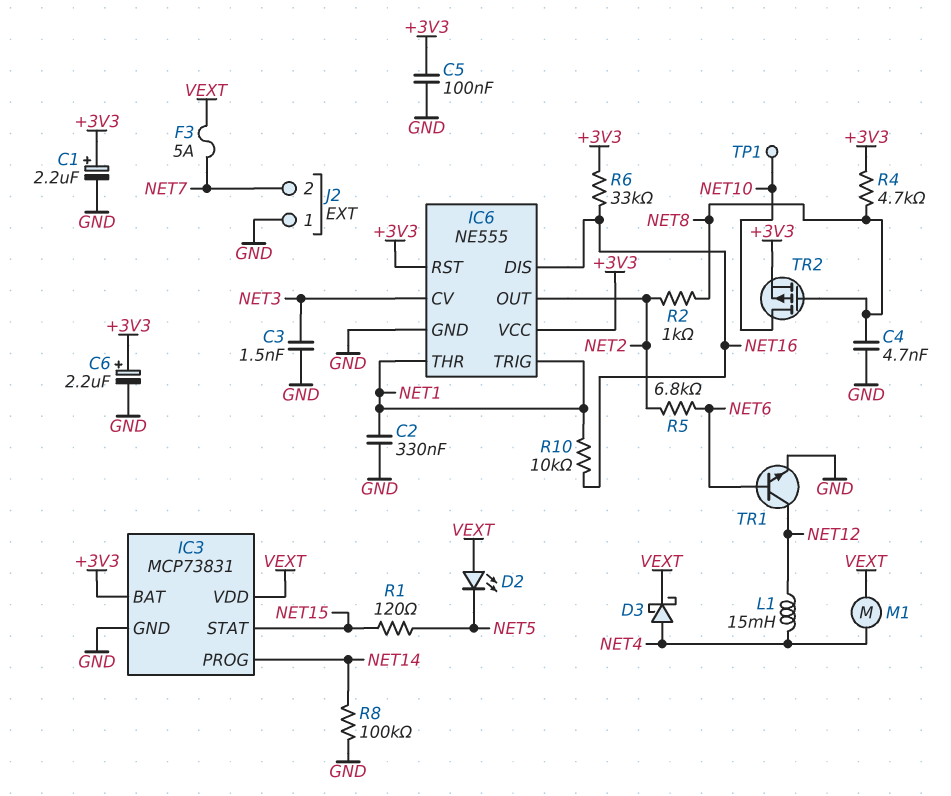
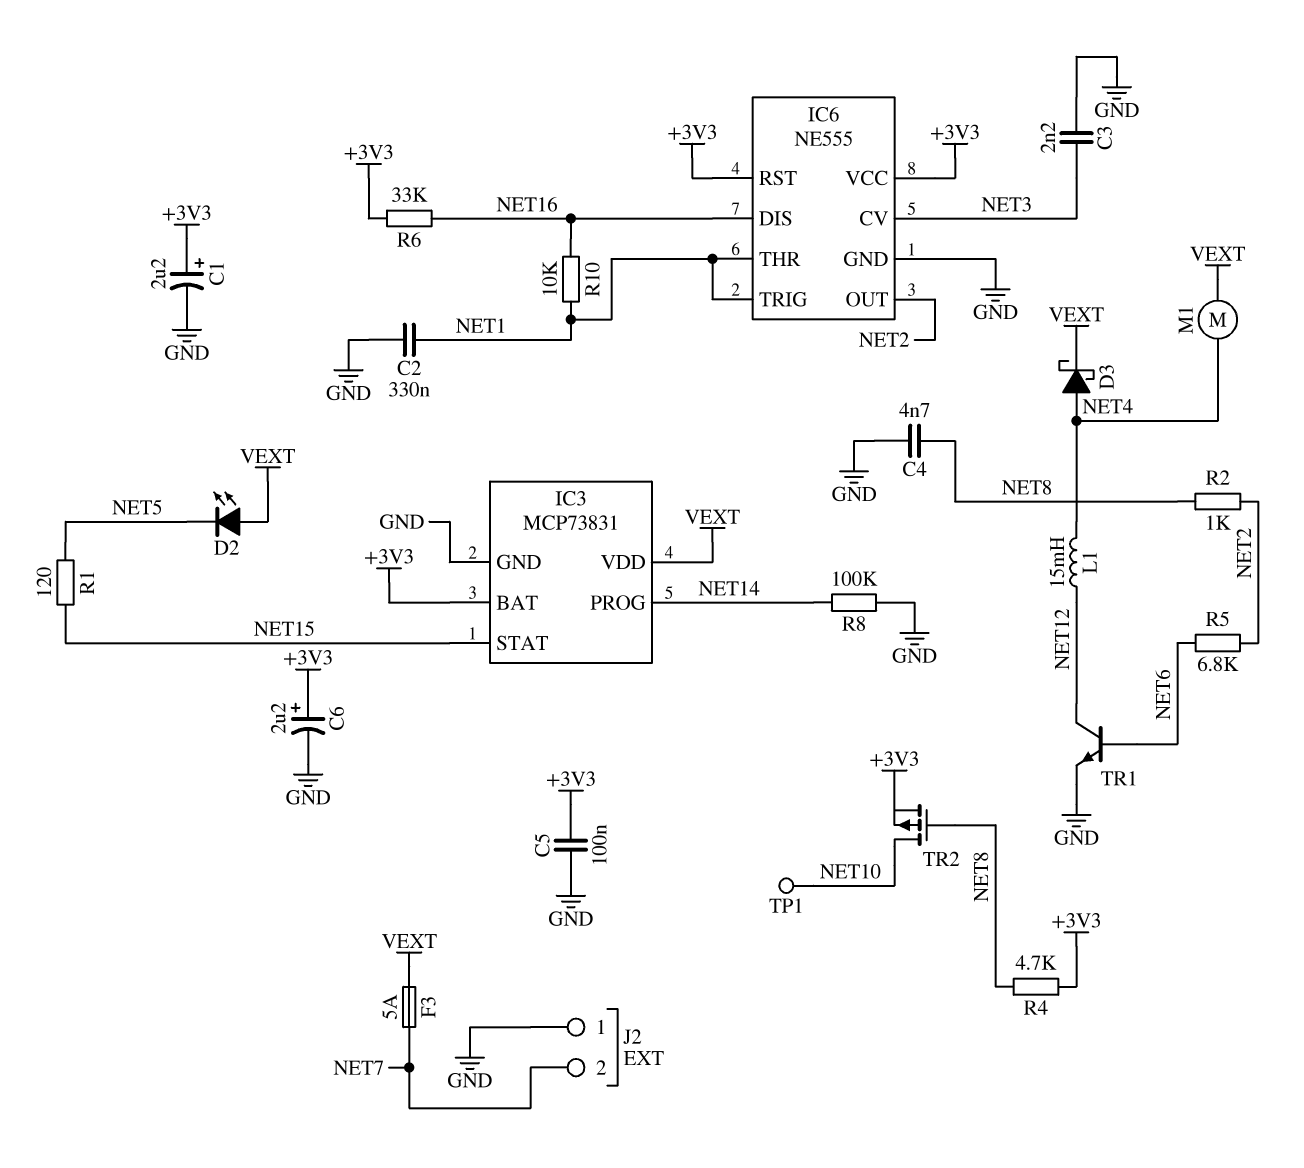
C3: 1.5nF (GND, NET3) -> 2.2nF (GND, NET3)

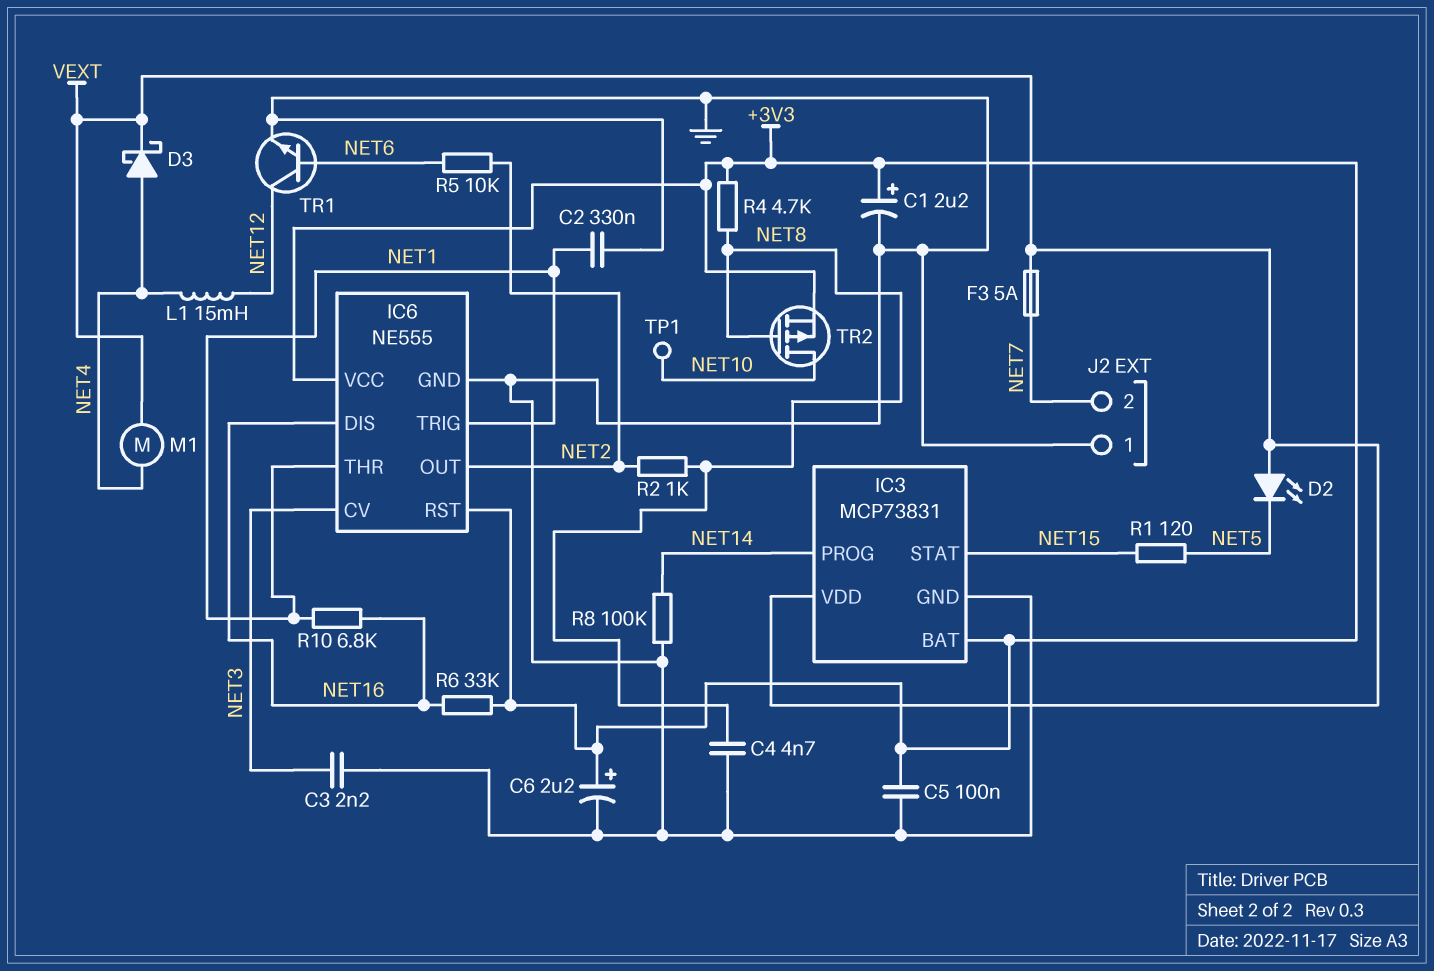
R5: 6.8k (NET2, NET6) -> 10k (NET2, NET6)
R10: 10k (NET1, NET16) -> 6.8k (NET1, NET16)

